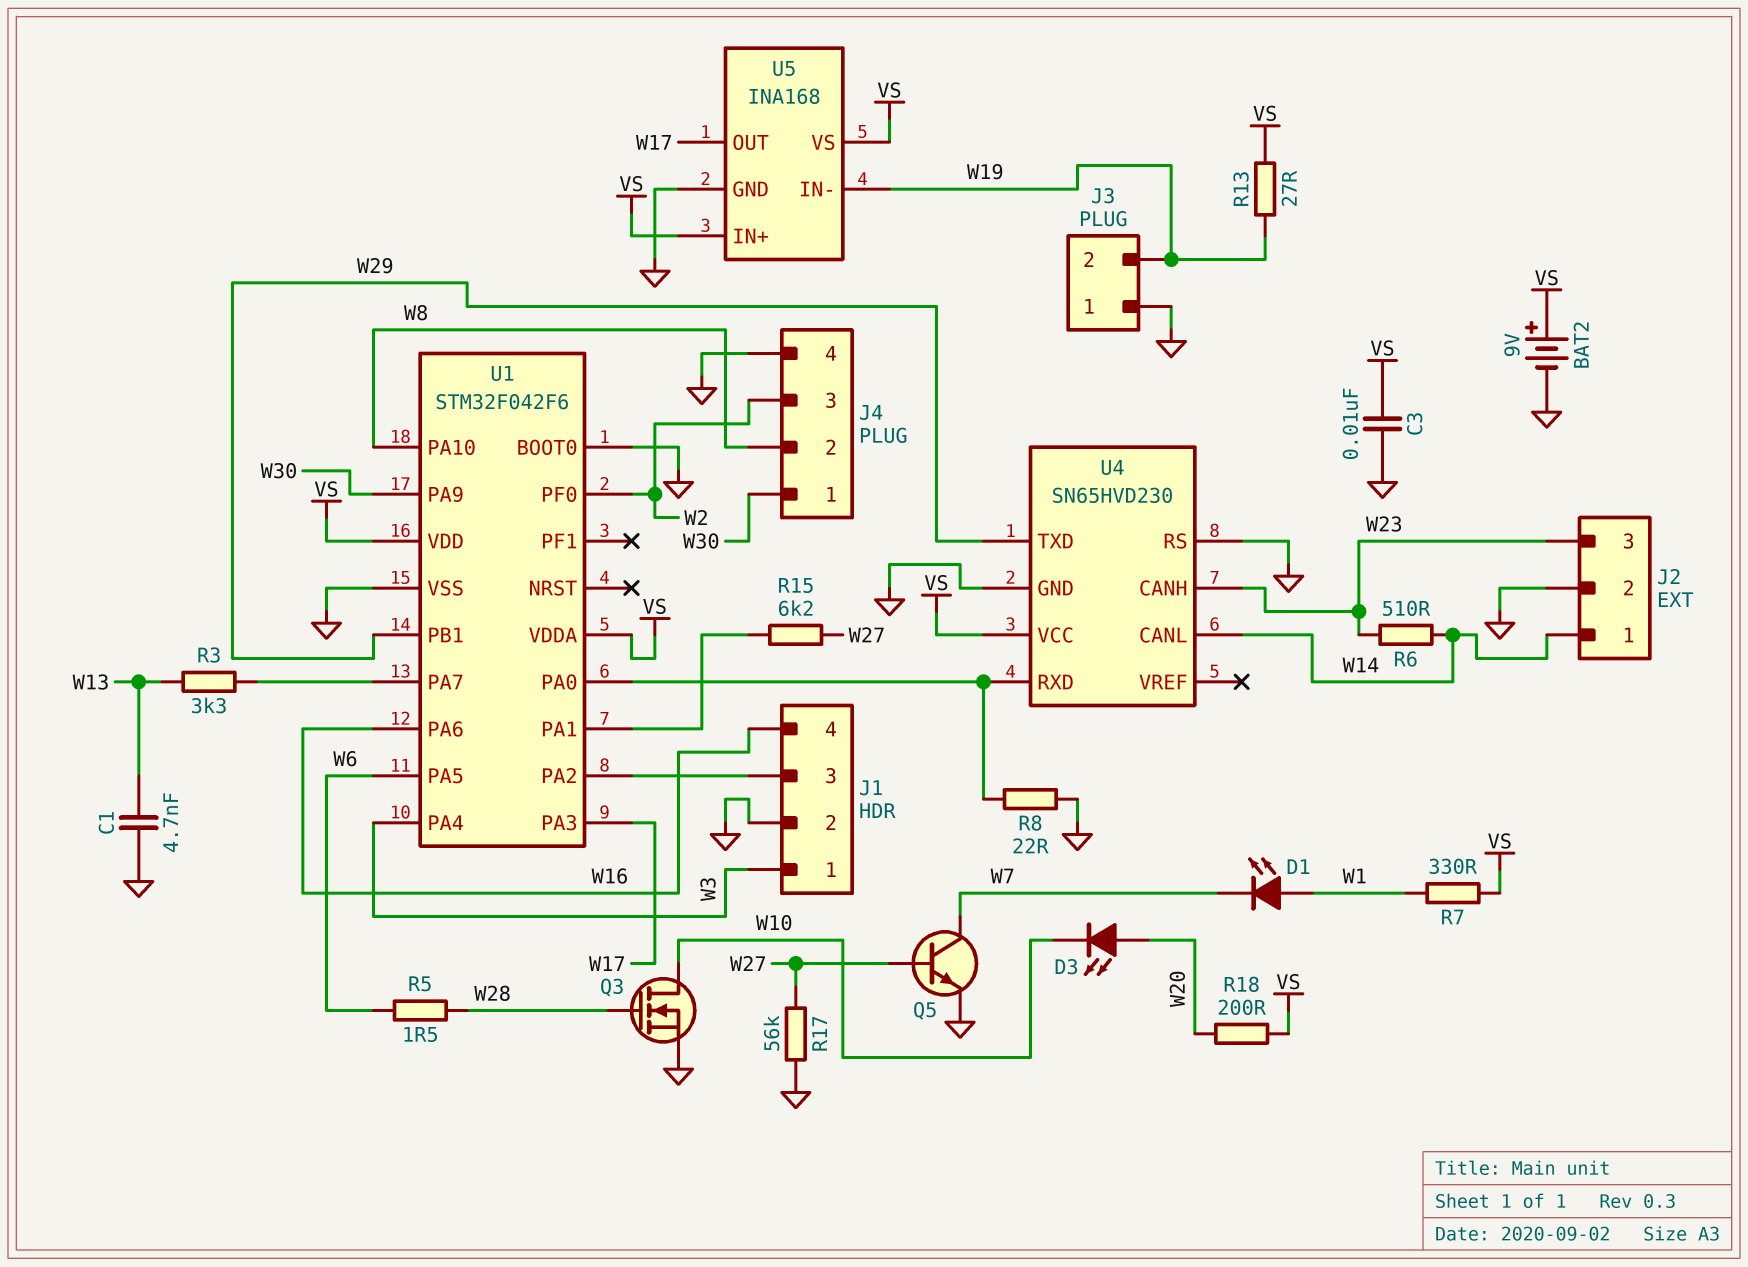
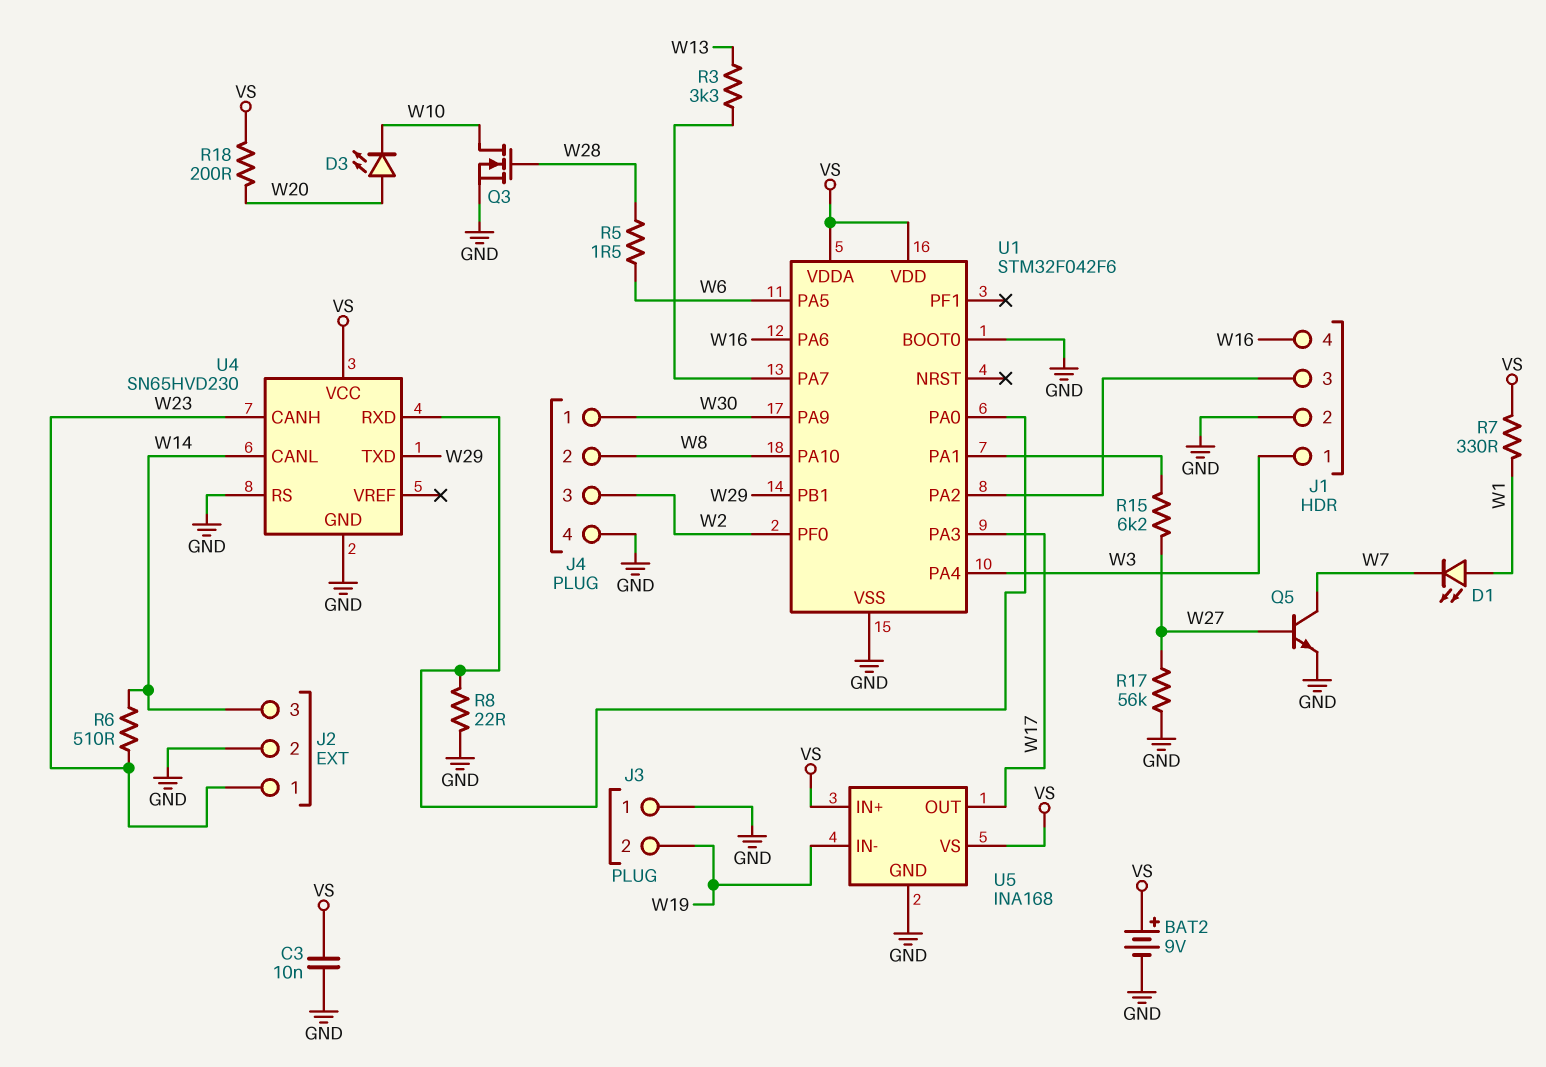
C1: 4.7nF (GND, W13) -> none
J2 pin 1: W14 -> W23
J2 pin 3: W23 -> W14
R13: 27 (VS, W19) -> none

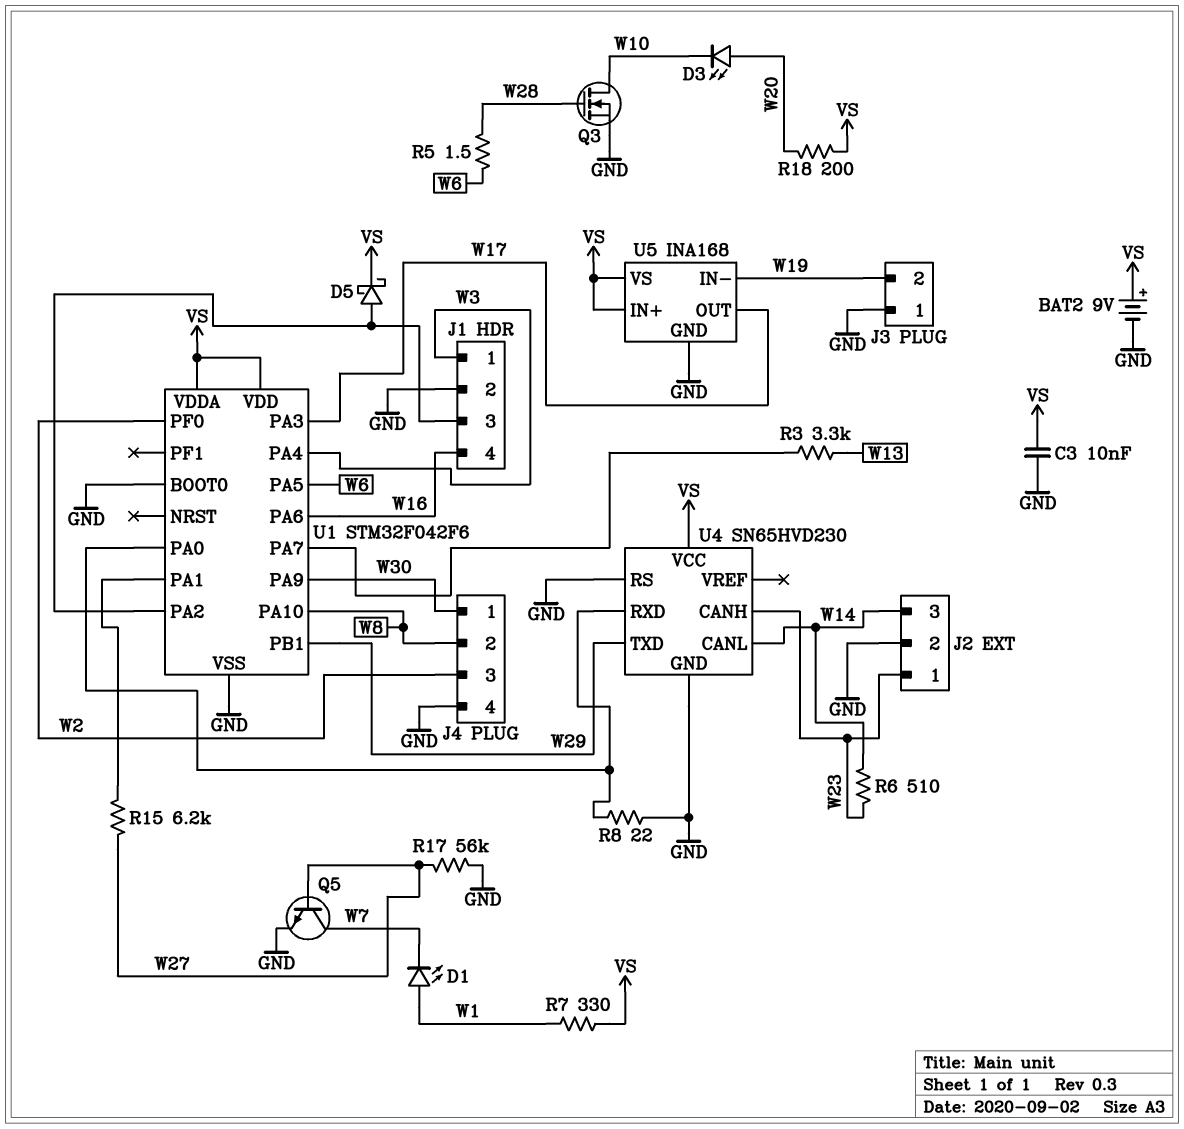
D5: none -> schottky (A J1/3, K VS)

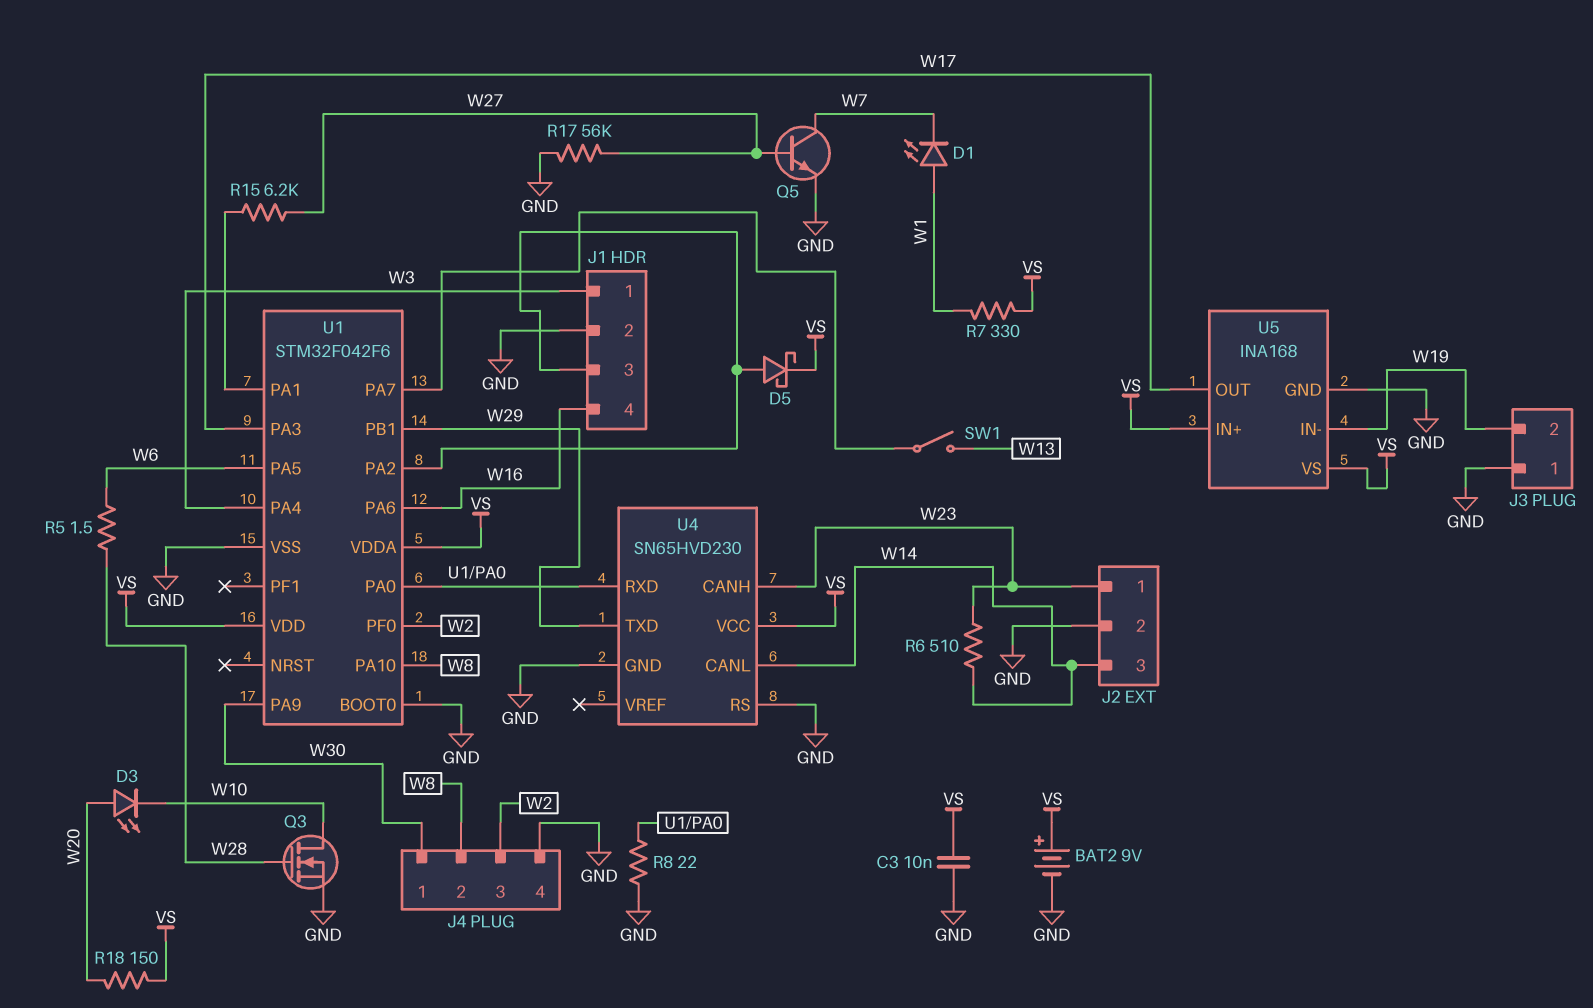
R3: 3.3k (U1/PA7, W13) -> none
R18: 200 (VS, W20) -> 150 (VS, W20)
SW1: none -> switch (U1/PA7, W13)

